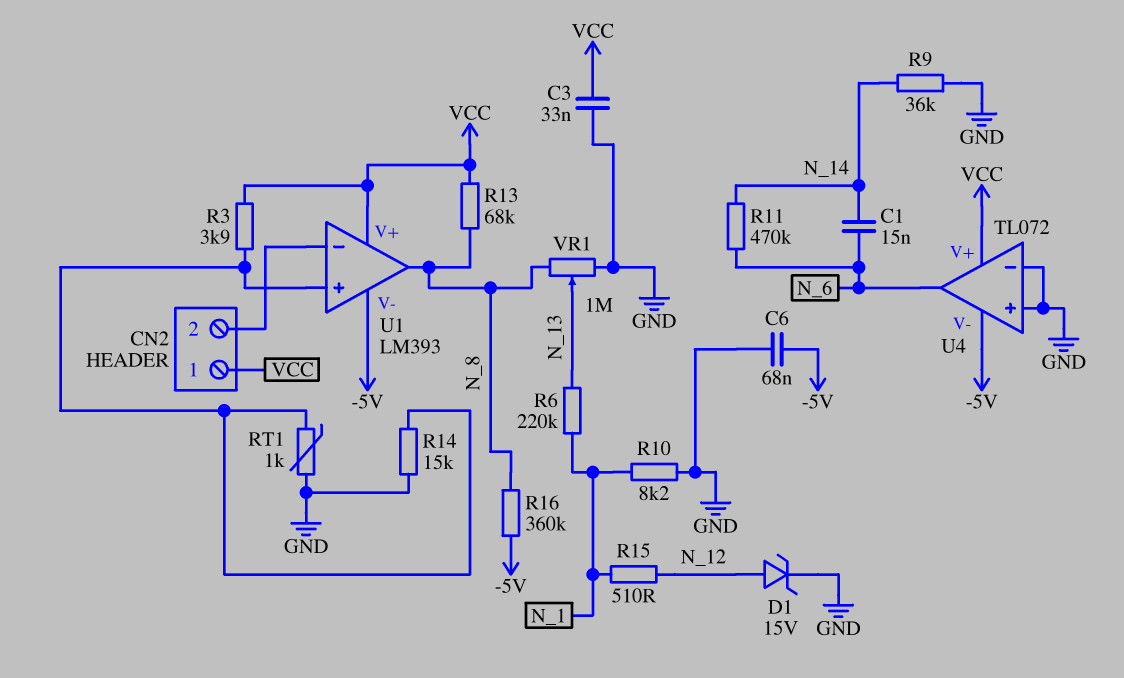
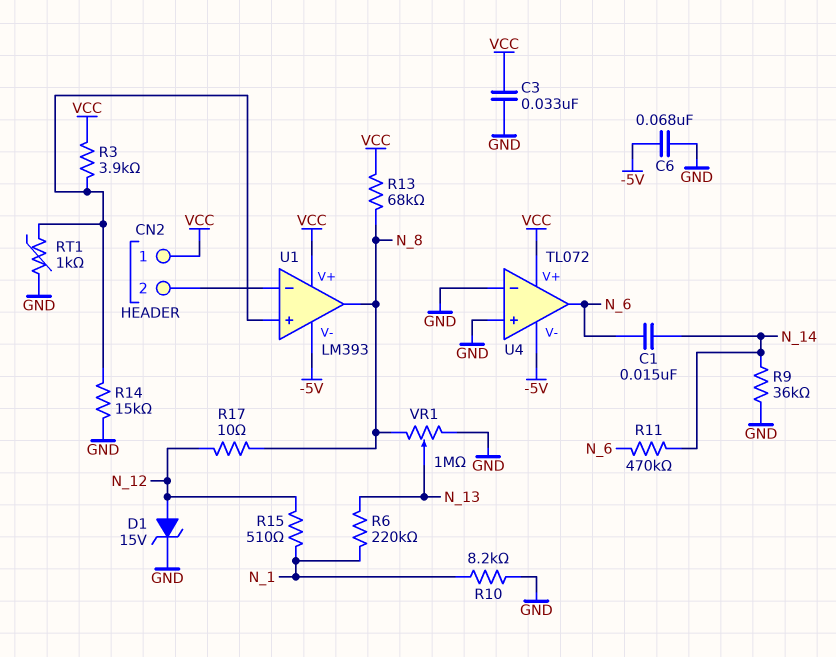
R16: 360k (-5V, N_8) -> none
R17: none -> 10 (N_8, N_12)

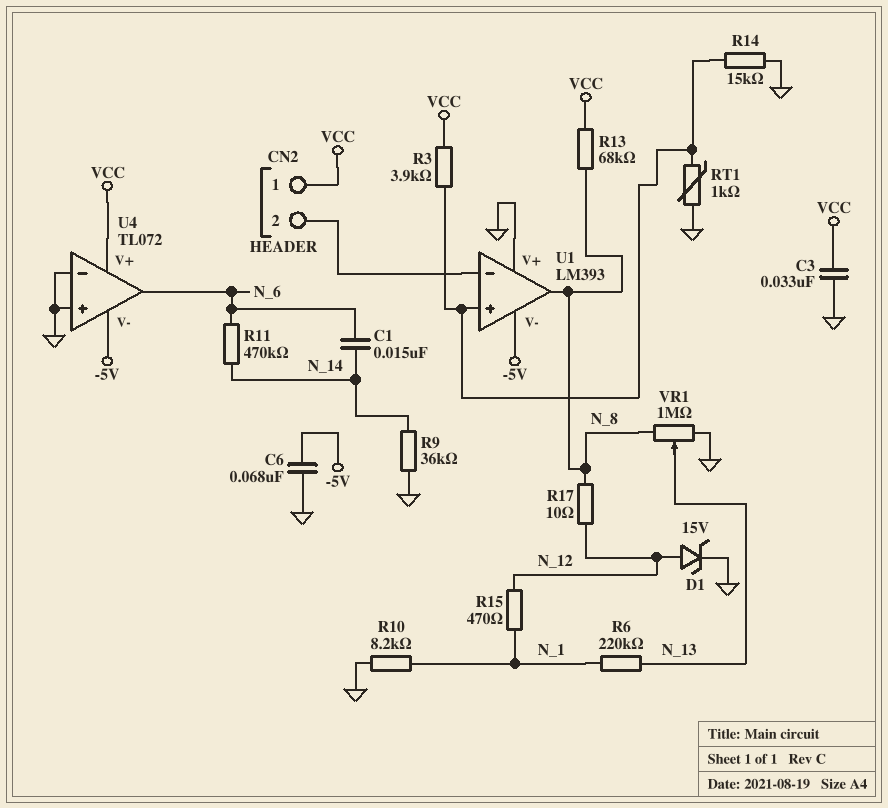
R15: 510 (N_1, N_12) -> 470 (N_1, N_12)
U1 pin V+: VCC -> GND

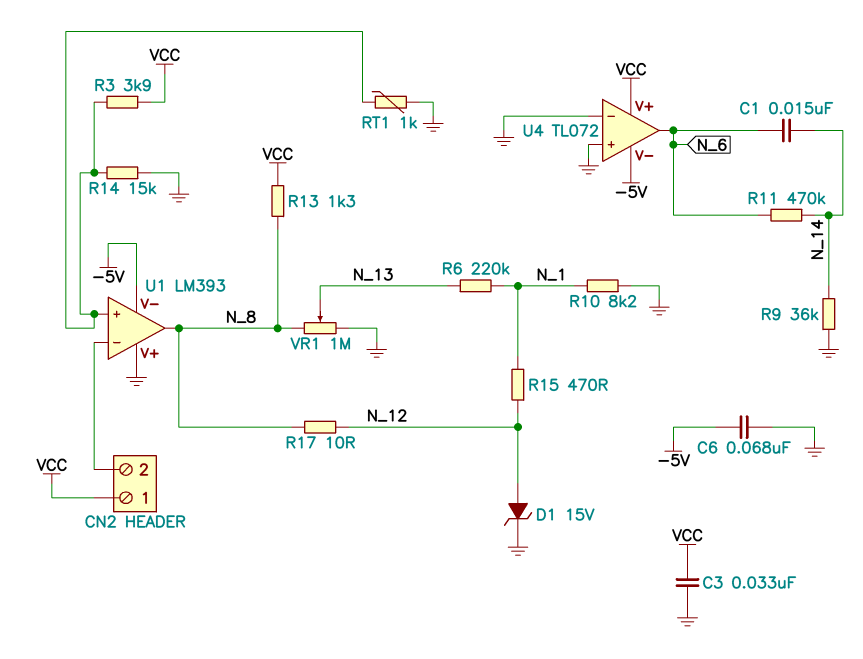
R13: 68k (N_8, VCC) -> 1.3k (N_8, VCC)

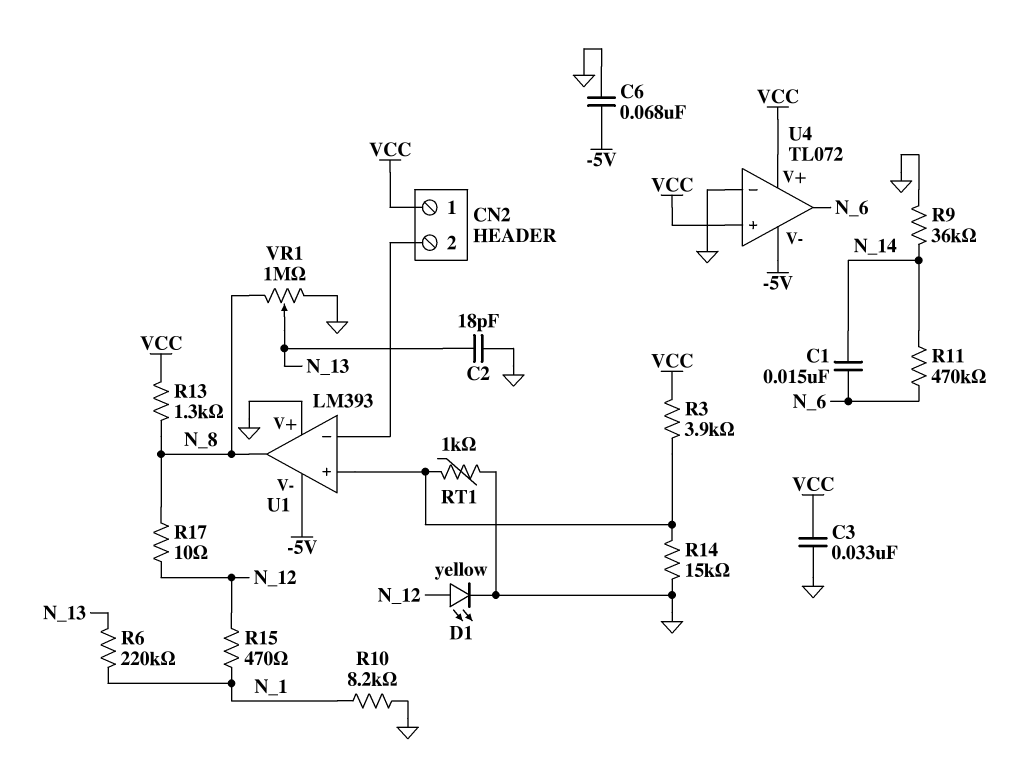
C2: none -> 18pF (GND, N_13)
D1: zener 15V (A N_12, K GND) -> LED yellow (A N_12, K GND)
U4 pin in+: GND -> VCC

